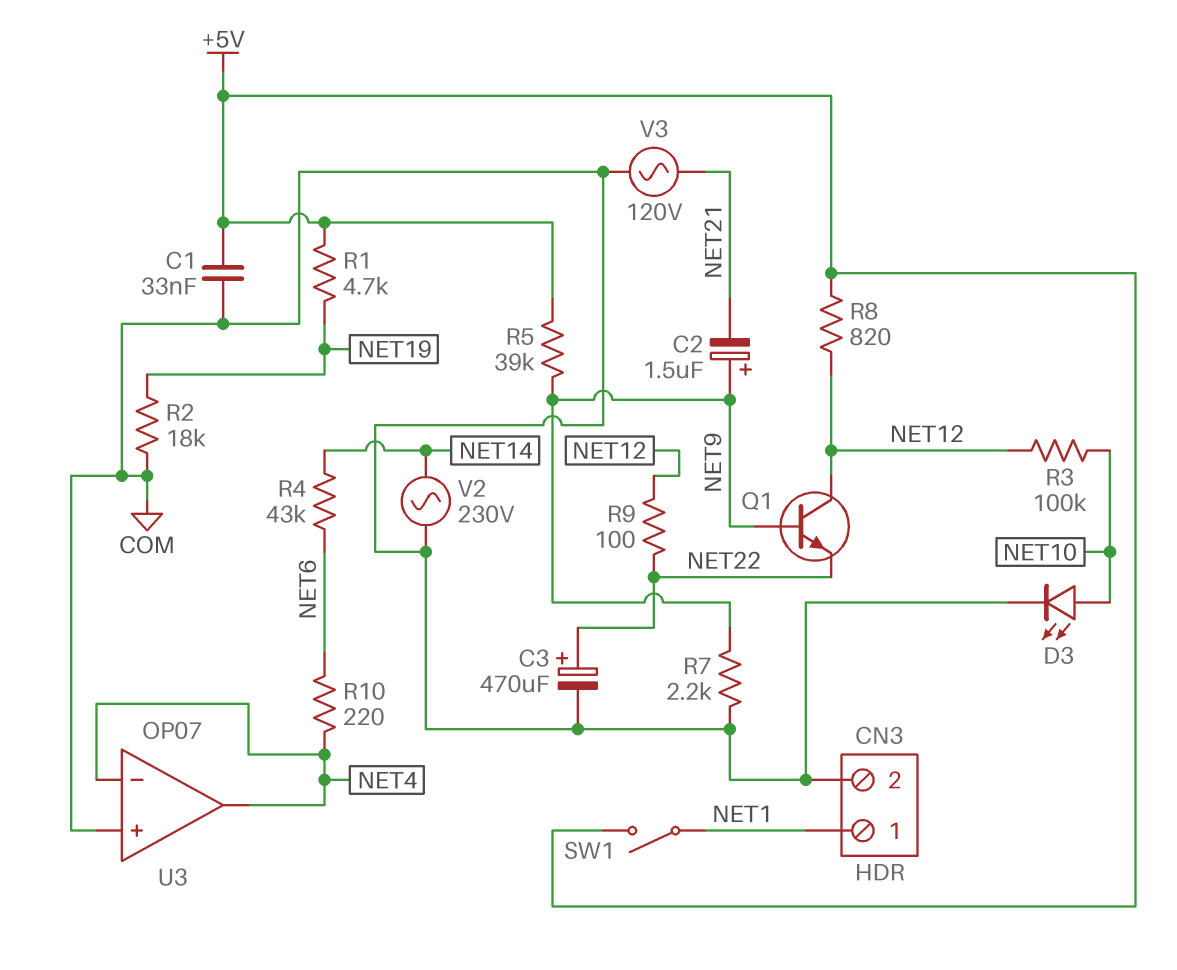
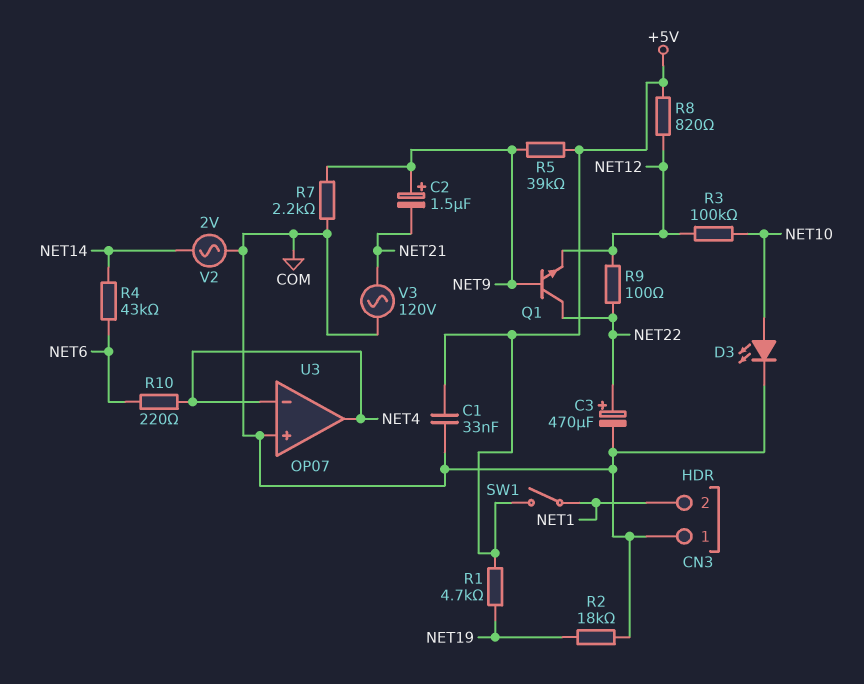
CN3 pin 1: NET1 -> COM
CN3 pin 2: COM -> NET1
Q1: NPN (B NET9, C NET12, E NET22) -> NPN (B NET9, C NET22, E NET12)
V2: AC 230V (COM, NET14) -> AC 2V (COM, NET14)

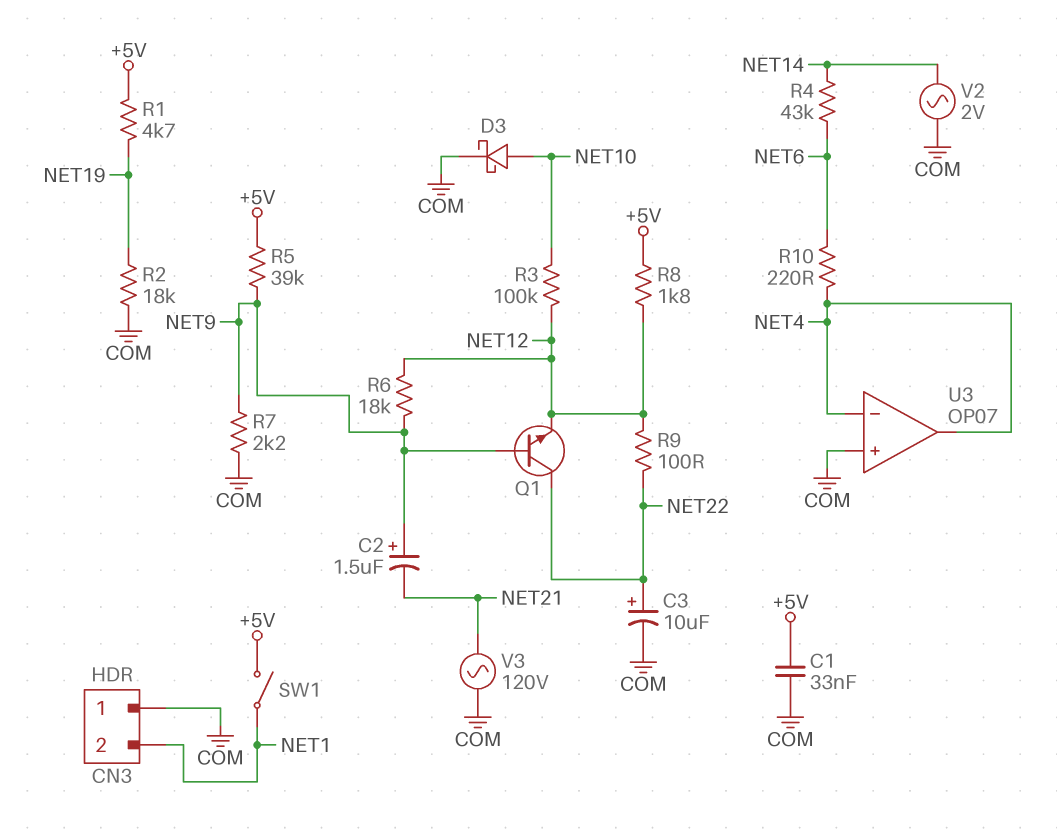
C3: 470uF (plus NET22, minus COM) -> 10uF (plus NET22, minus COM)
D3: LED (A NET10, K COM) -> schottky (A NET10, K COM)
R6: none -> 18k (NET9, NET12)
R8: 820 (+5V, NET12) -> 1.8k (+5V, NET12)

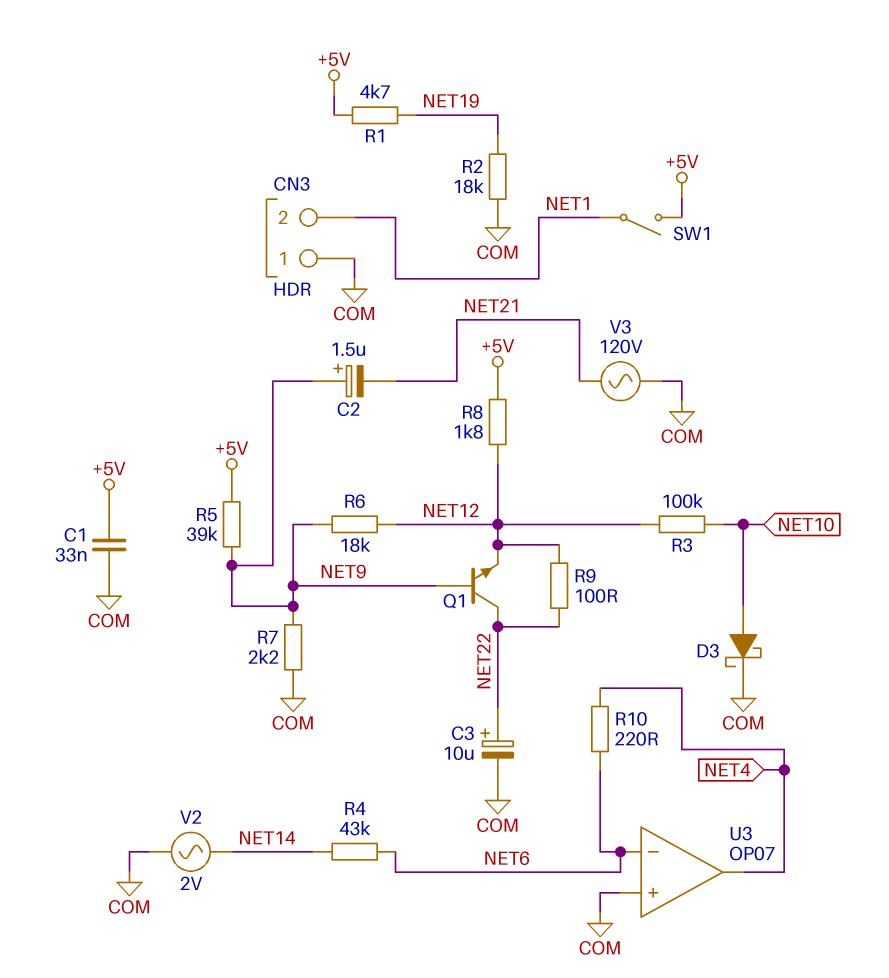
U3 pin in-: NET4 -> NET6

